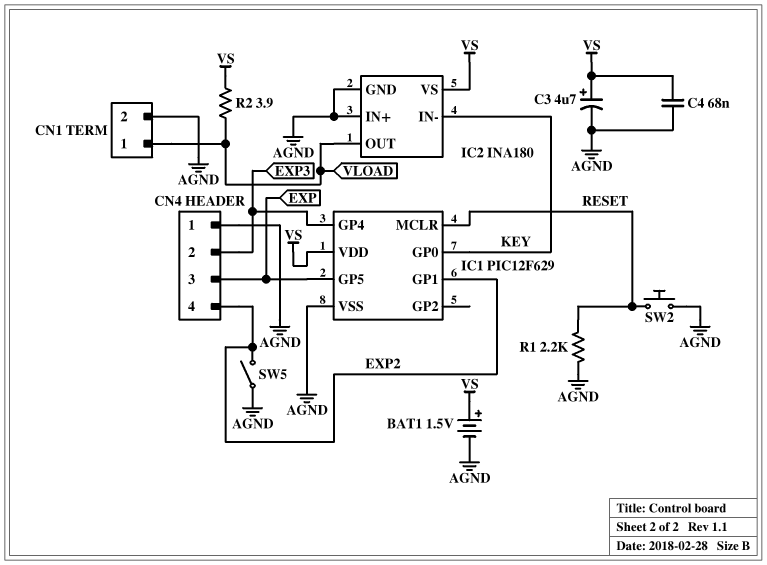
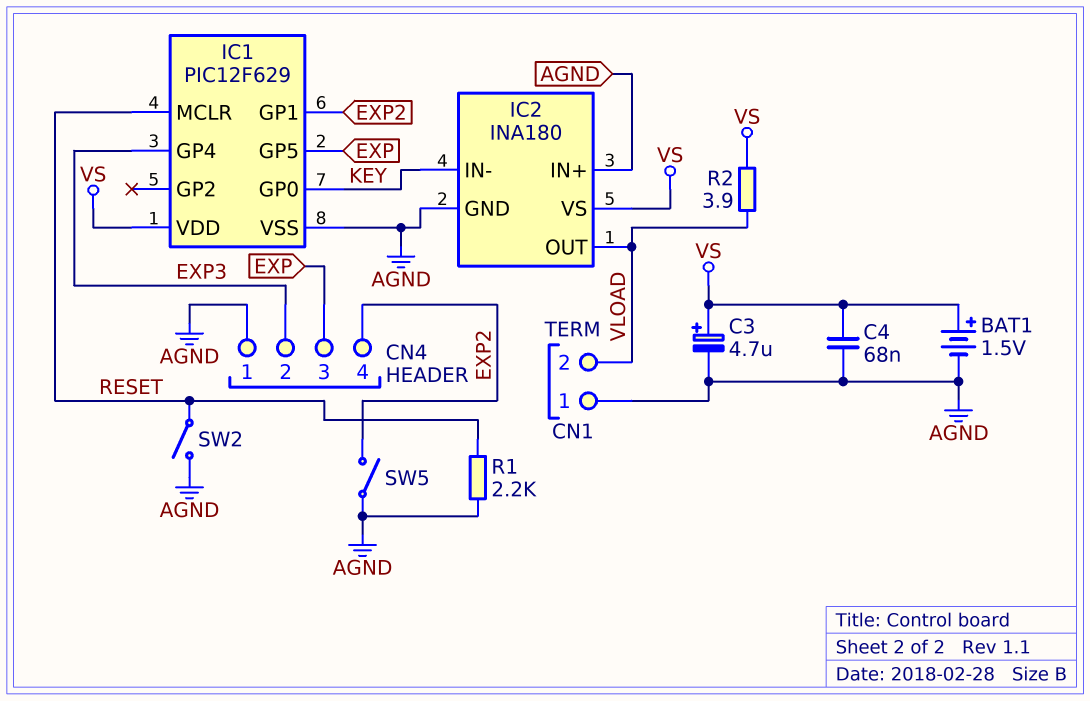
CN1 pin 1: VLOAD -> AGND
CN1 pin 2: AGND -> VLOAD
SW2: button (AGND, RESET) -> switch (AGND, RESET)

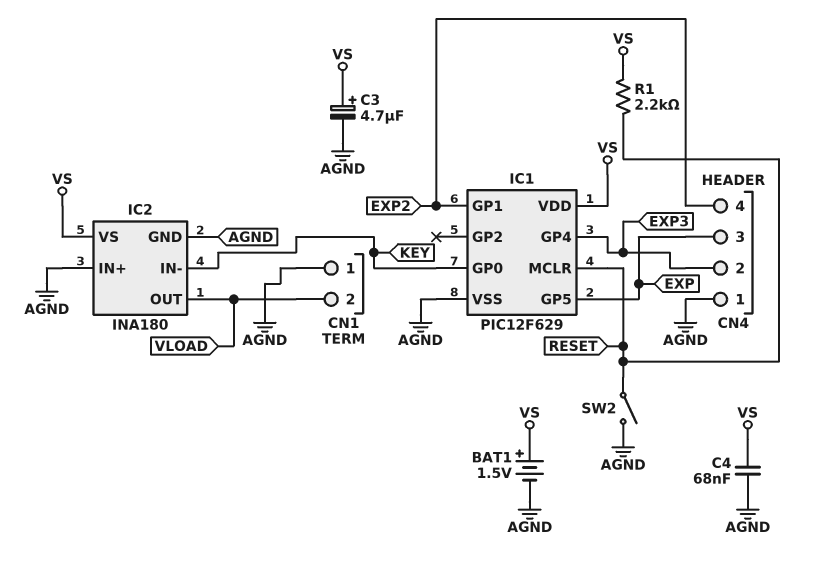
R1: 2.2k (AGND, RESET) -> 2.2k (RESET, VS)
R2: 3.9 (VLOAD, VS) -> none
SW5: switch (AGND, EXP2) -> none

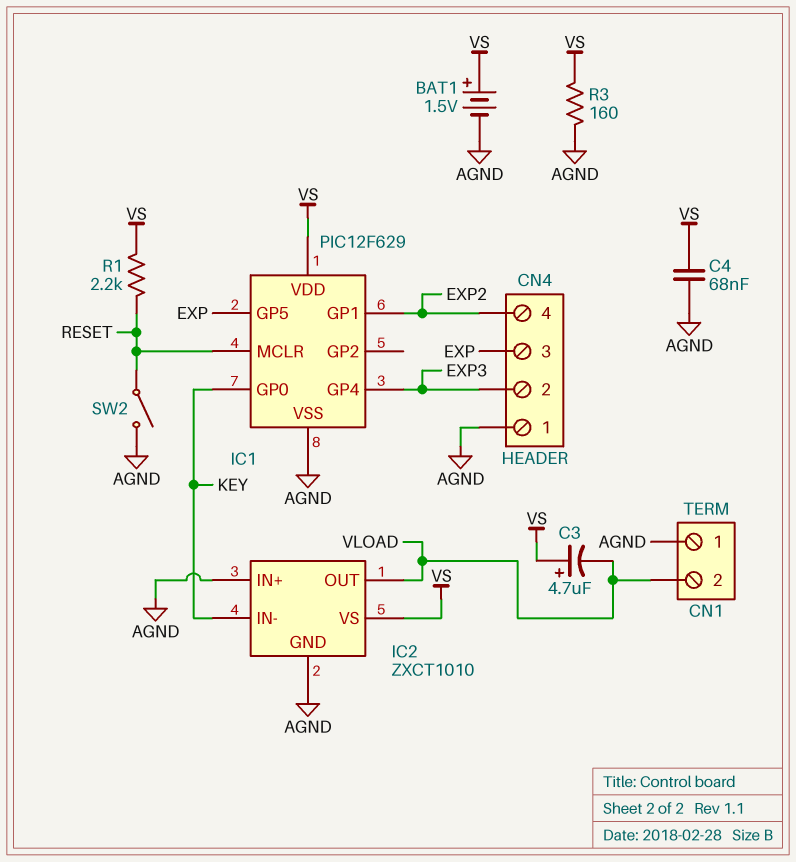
C3: 4.7uF (plus VS, minus AGND) -> 4.7uF (plus VS, minus VLOAD)
IC2: INA180 -> ZXCT1010
R3: none -> 160 (AGND, VS)

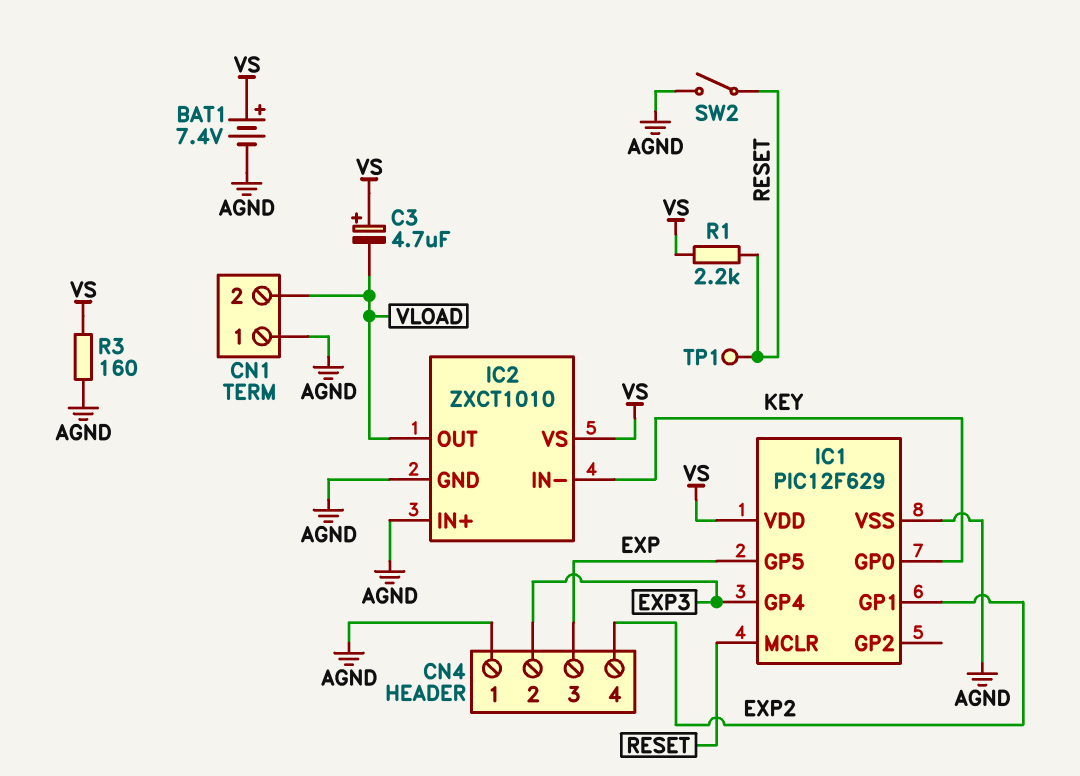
BAT1: 1.5V (plus VS, minus AGND) -> 7.4V (plus VS, minus AGND)
C4: 68nF (AGND, VS) -> none
TP1: none -> test point (RESET)

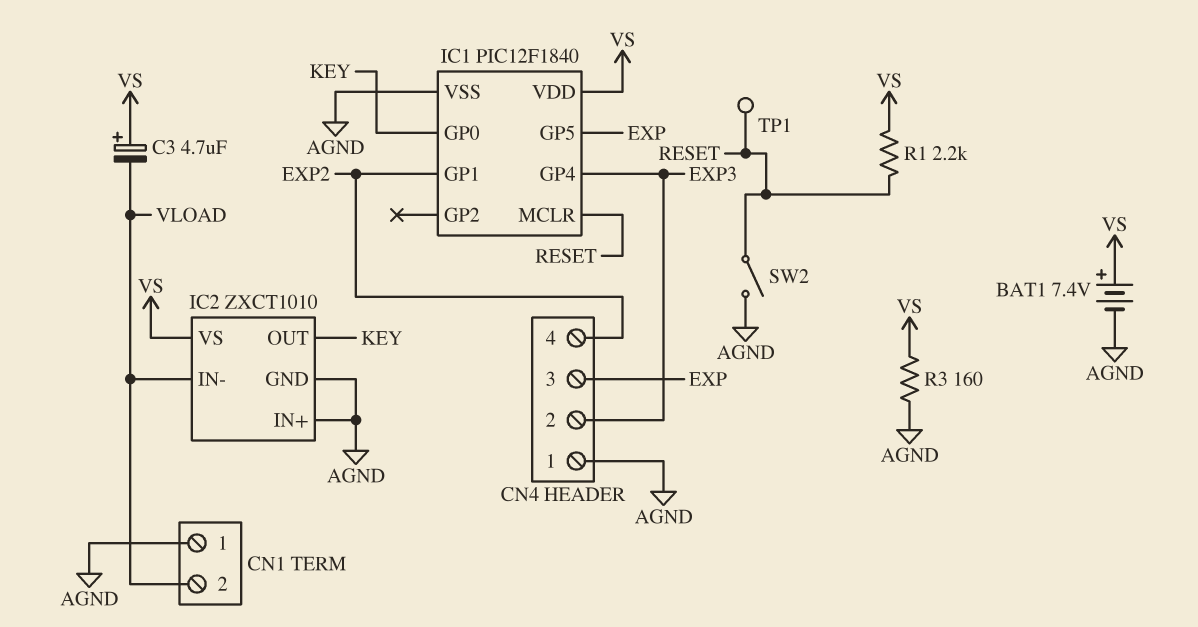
IC1: PIC12F629 -> PIC12F1840
IC2 pin IN-: KEY -> VLOAD
IC2 pin OUT: VLOAD -> KEY

